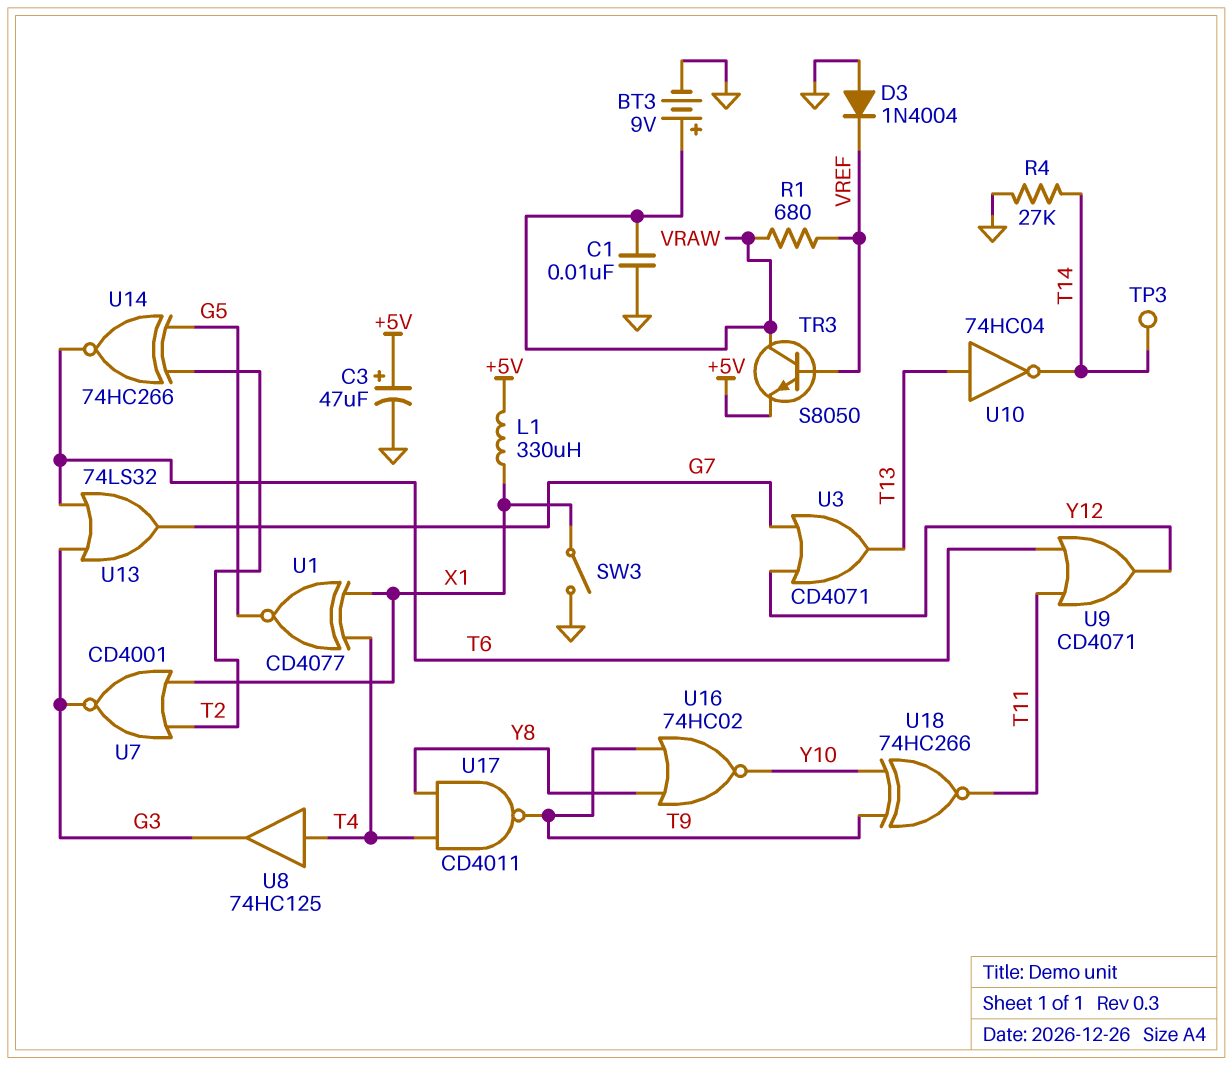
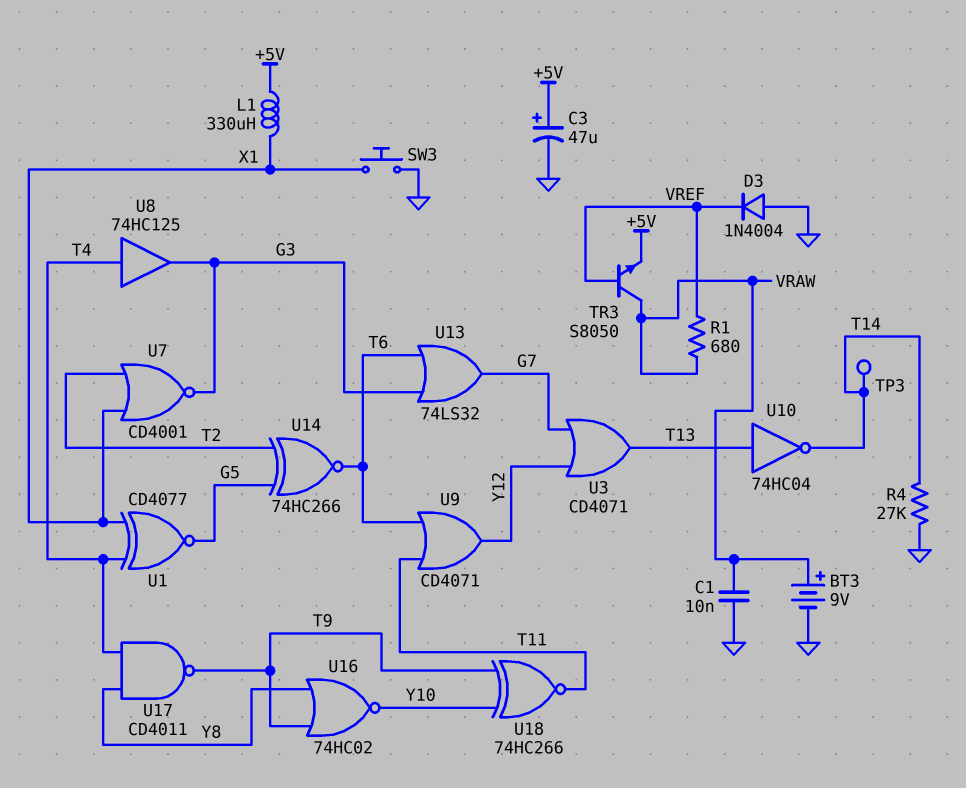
SW3: switch (GND, X1) -> button (GND, X1)

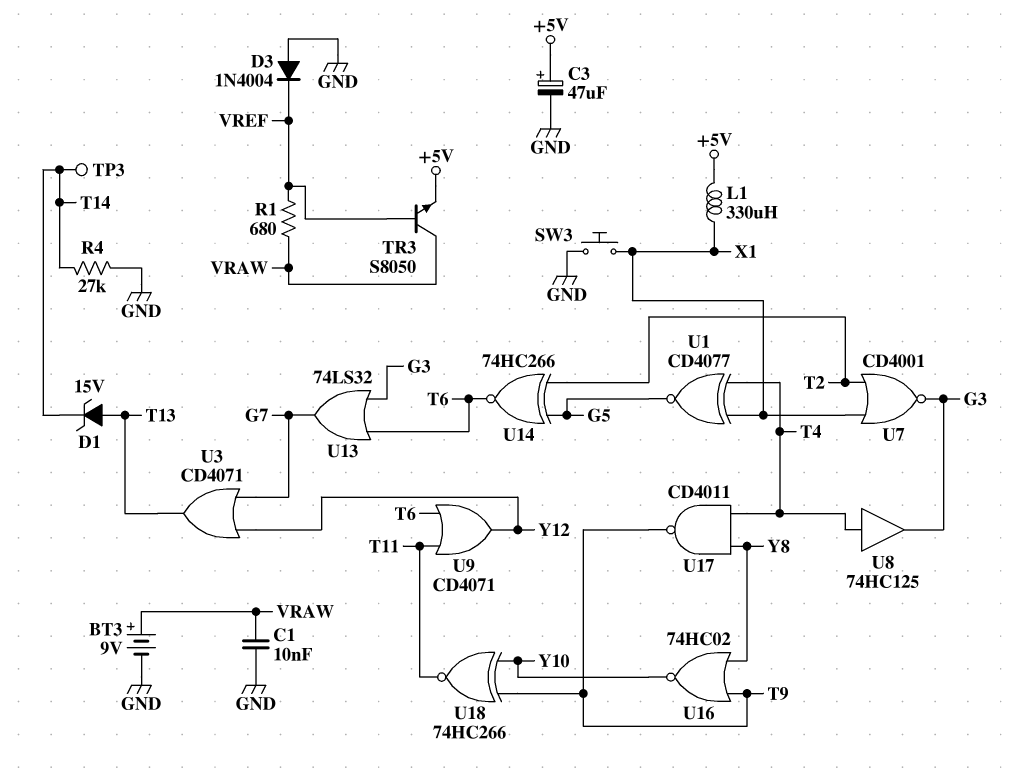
D1: none -> zener 15V (A T13, K T14)
U10: NOT 74HC04 (in T13, out T14) -> none

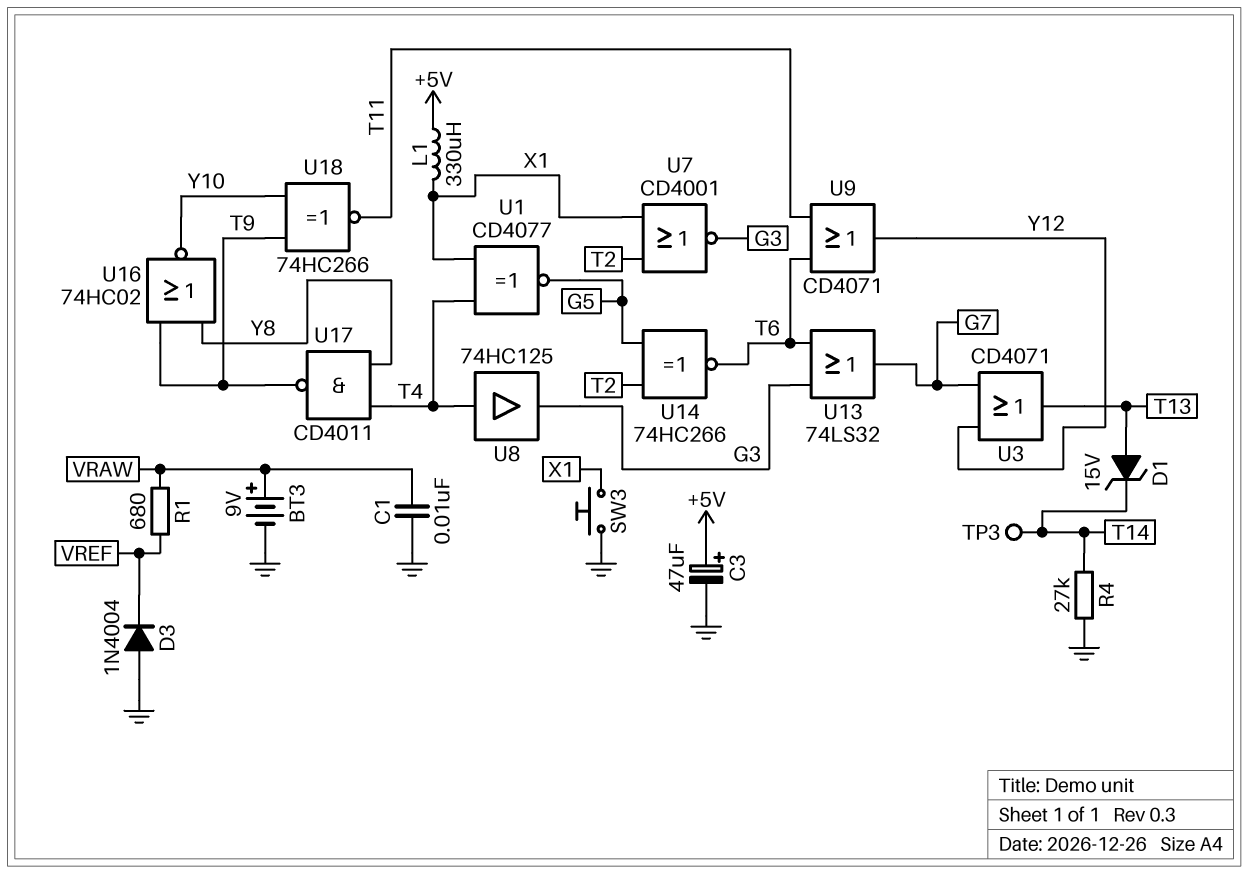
TR3: NPN S8050 (B VREF, C VRAW, E +5V) -> none

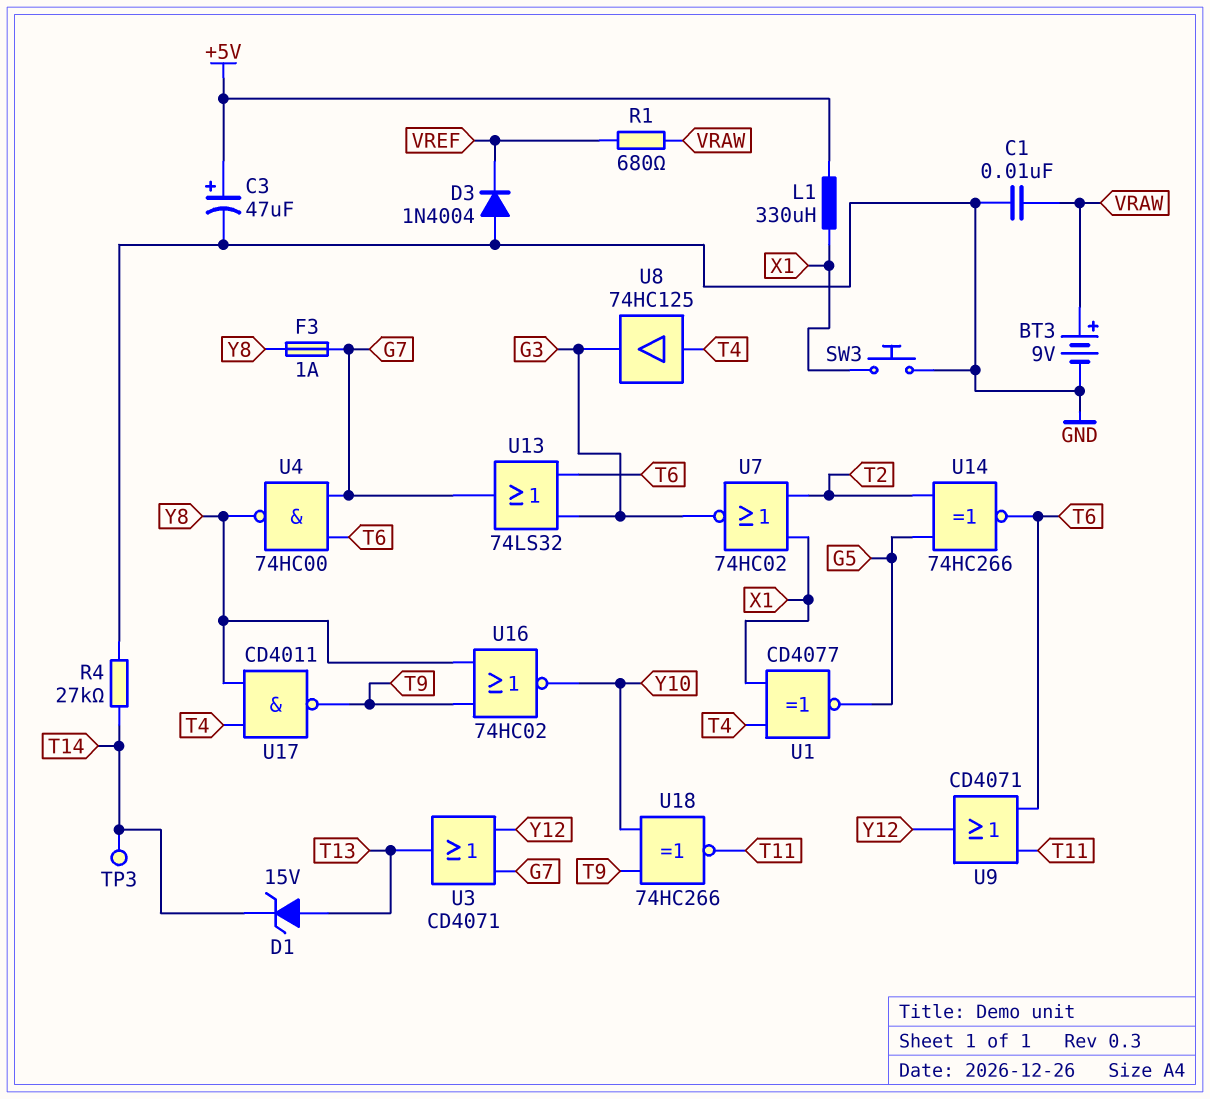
F3: none -> 1A (G7, Y8)
U4: none -> NAND 74HC00 (in G7, in T6, out Y8)
U7: NOR CD4001 (in T2, in X1, out G3) -> NOR 74HC02 (in T2, in X1, out G3)

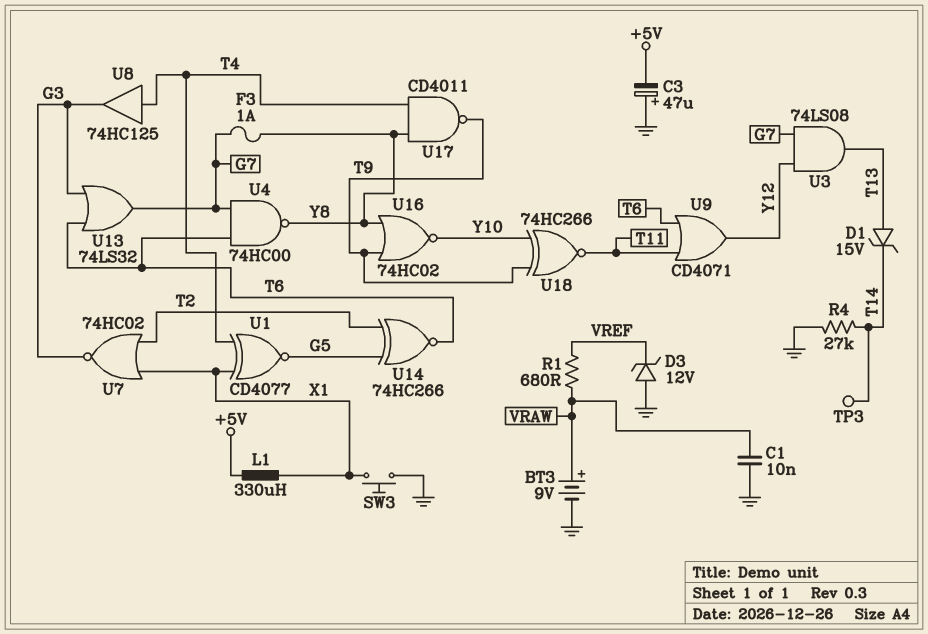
C3: 47uF (plus +5V, minus GND) -> 47uF (plus GND, minus +5V)
D3: diode 1N4004 (A GND, K VREF) -> zener 12V (A GND, K VREF)
U3: OR CD4071 (in G7, in Y12, out T13) -> AND 74LS08 (in G7, in Y12, out T13)

